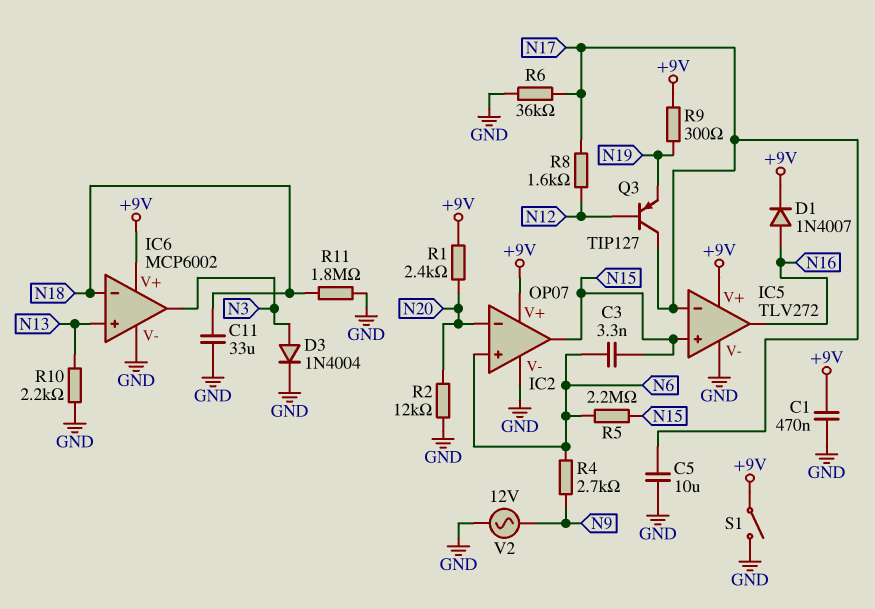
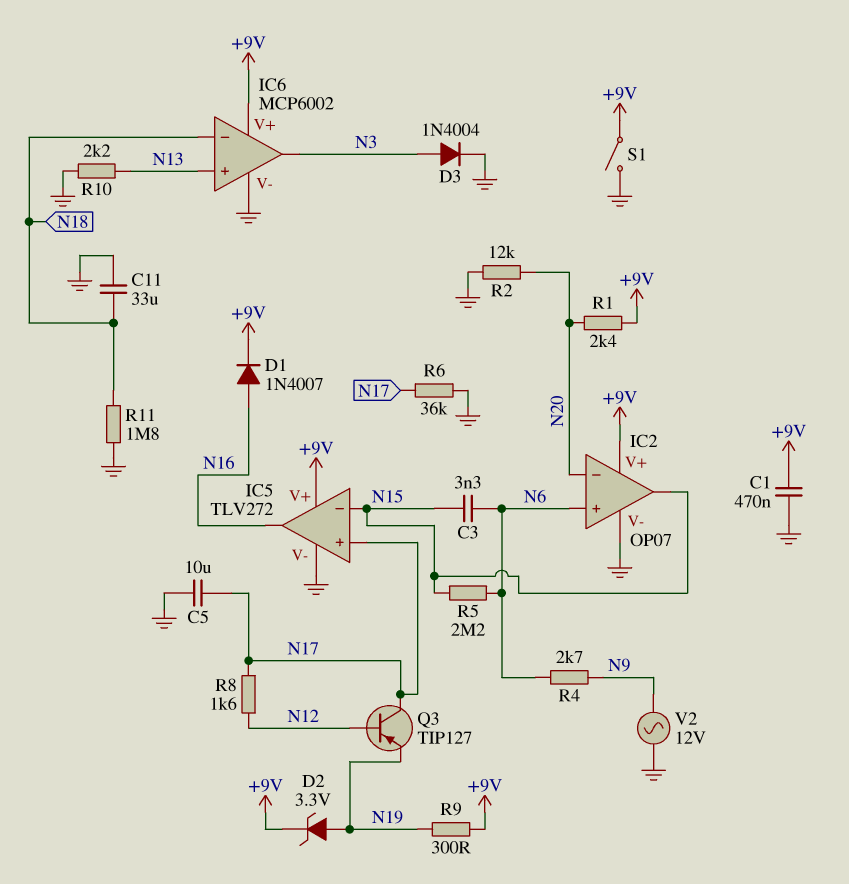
D2: none -> zener 3.3V (A N19, K +9V)
IC5 pin in+: N15 -> N17
IC5 pin in-: N17 -> N15

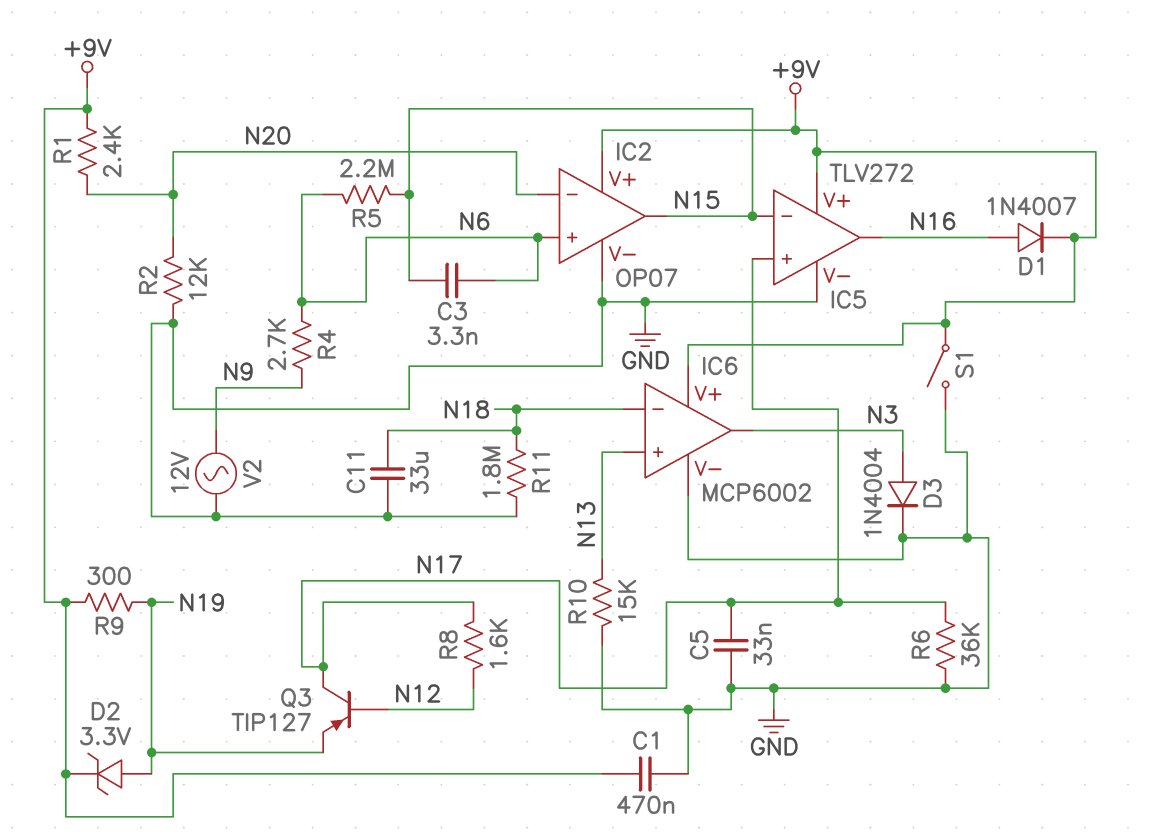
C5: 10uF (GND, N17) -> 33nF (GND, N17)
R10: 2.2k (GND, N13) -> 15k (GND, N13)

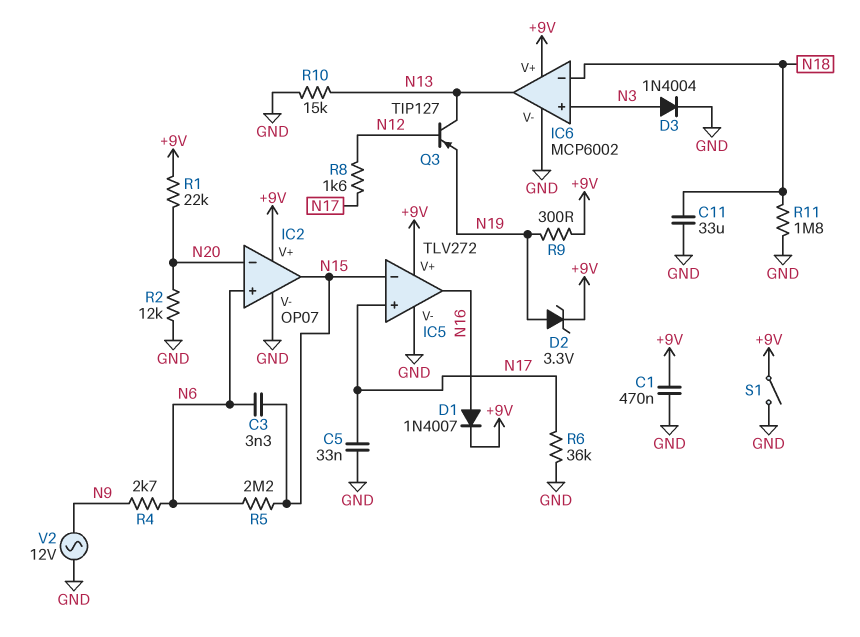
IC6 pin in+: N13 -> N3
IC6 pin out: N3 -> N13
Q3: PNP TIP127 (B N12, C N17, E N19) -> PNP TIP127 (B N12, C N13, E N19)
R1: 2.4k (+9V, N20) -> 22k (+9V, N20)

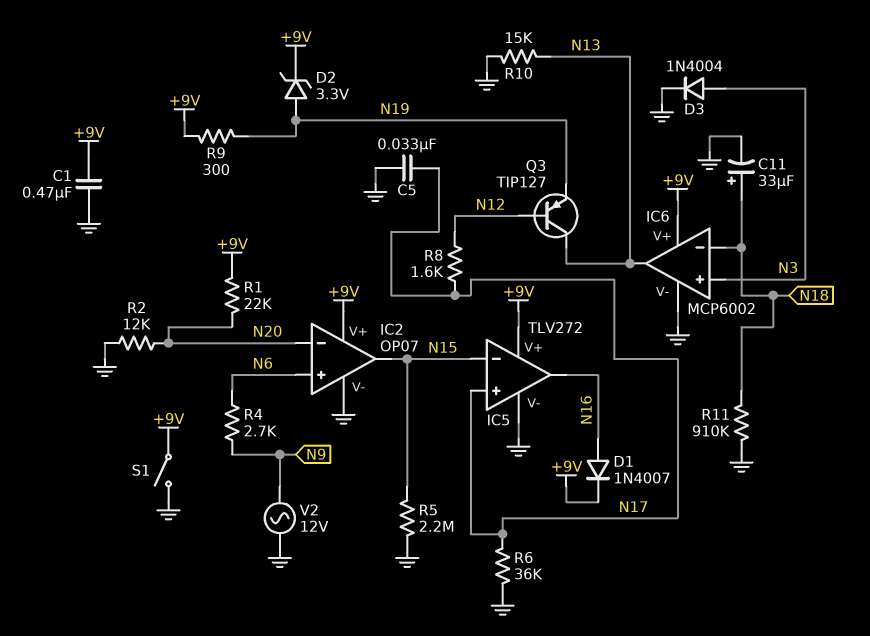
C3: 3.3nF (N6, N15) -> none
C11: 33uF (GND, N18) -> 33uF (plus N18, minus GND)
R5: 2.2M (N6, N15) -> 2.2M (GND, N15)
R11: 1.8M (GND, N18) -> 910k (GND, N18)

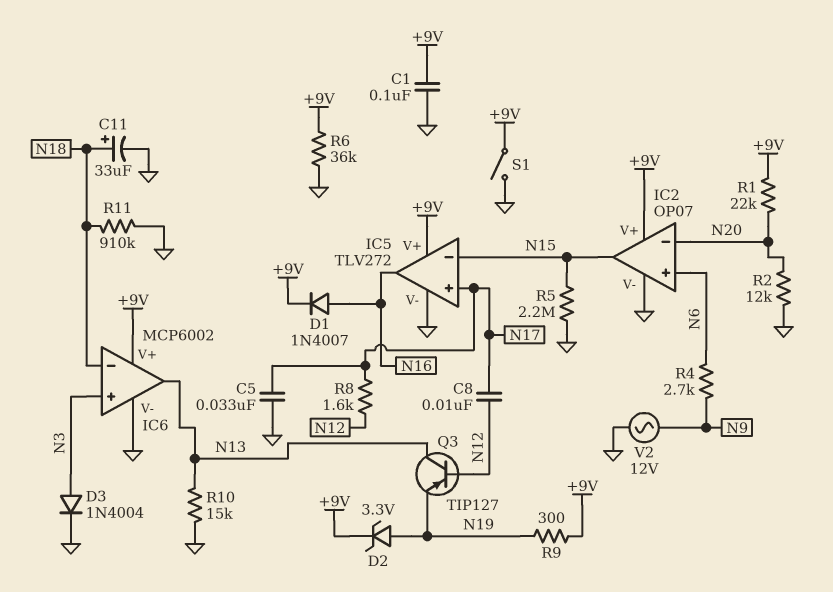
C1: 470nF (+9V, GND) -> 100nF (+9V, GND)
C8: none -> 10nF (N12, N17)
R6: 36k (GND, N17) -> 36k (+9V, GND)

